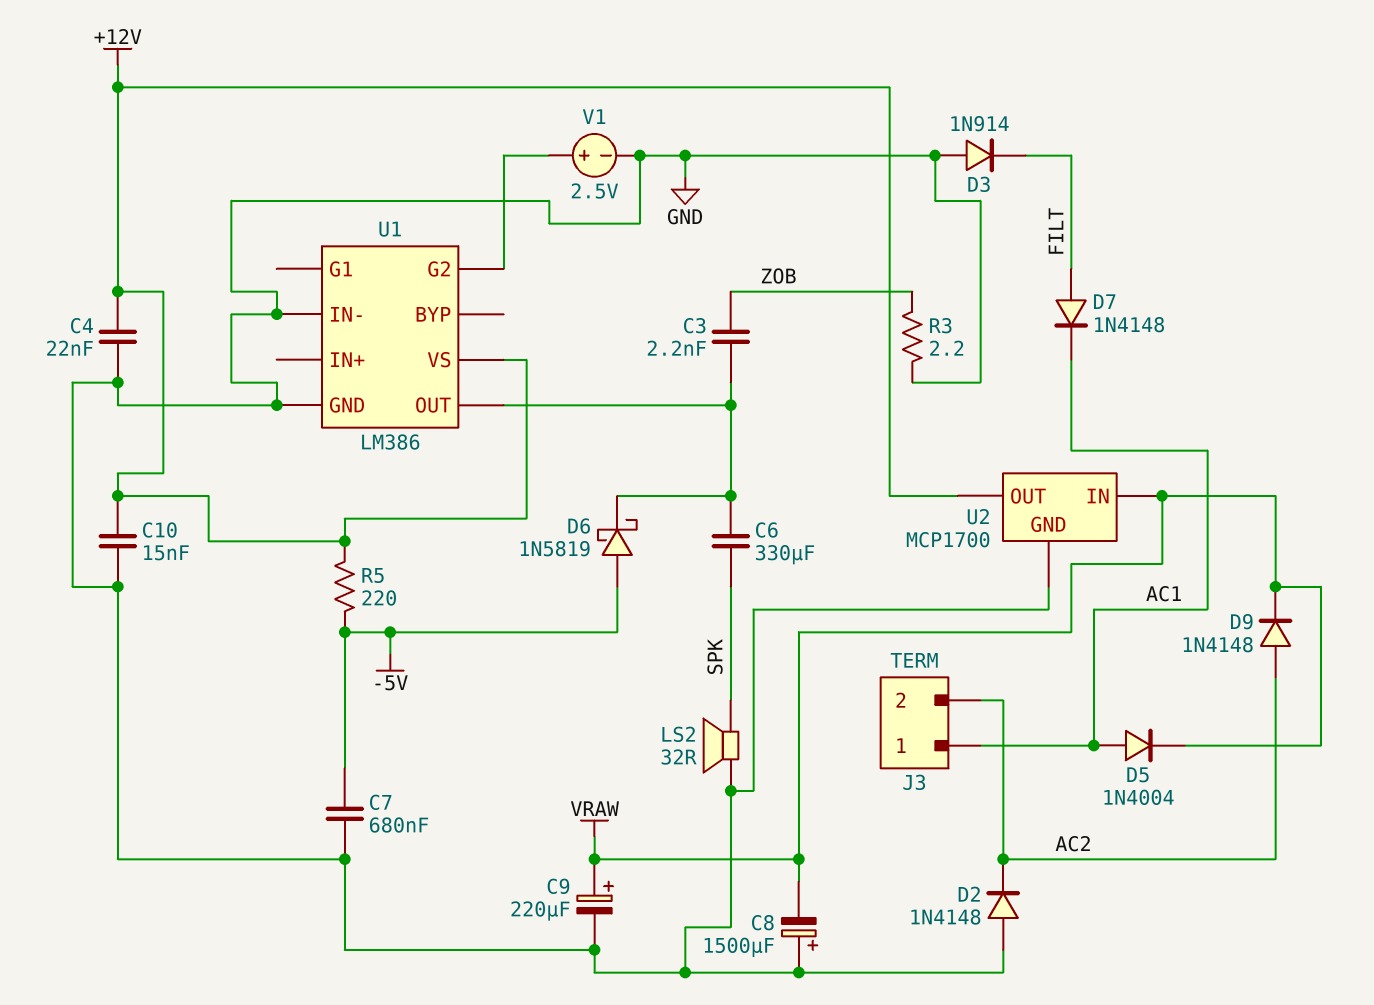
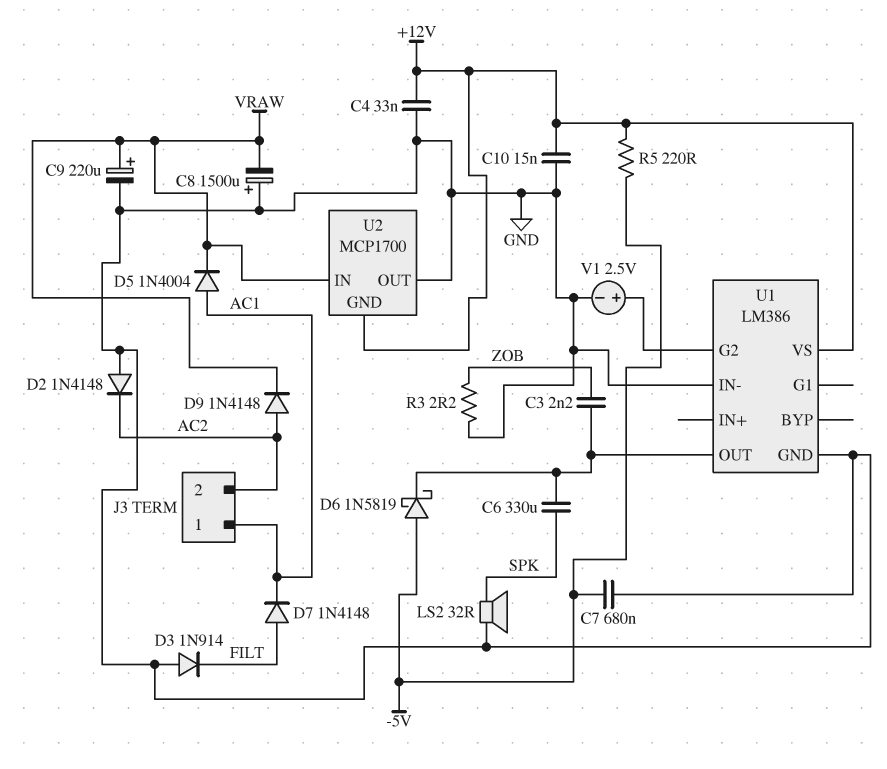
C4: 22nF (+12V, GND) -> 33nF (+12V, GND)
U2 pin GND: GND -> +12V
U2 pin OUT: +12V -> GND

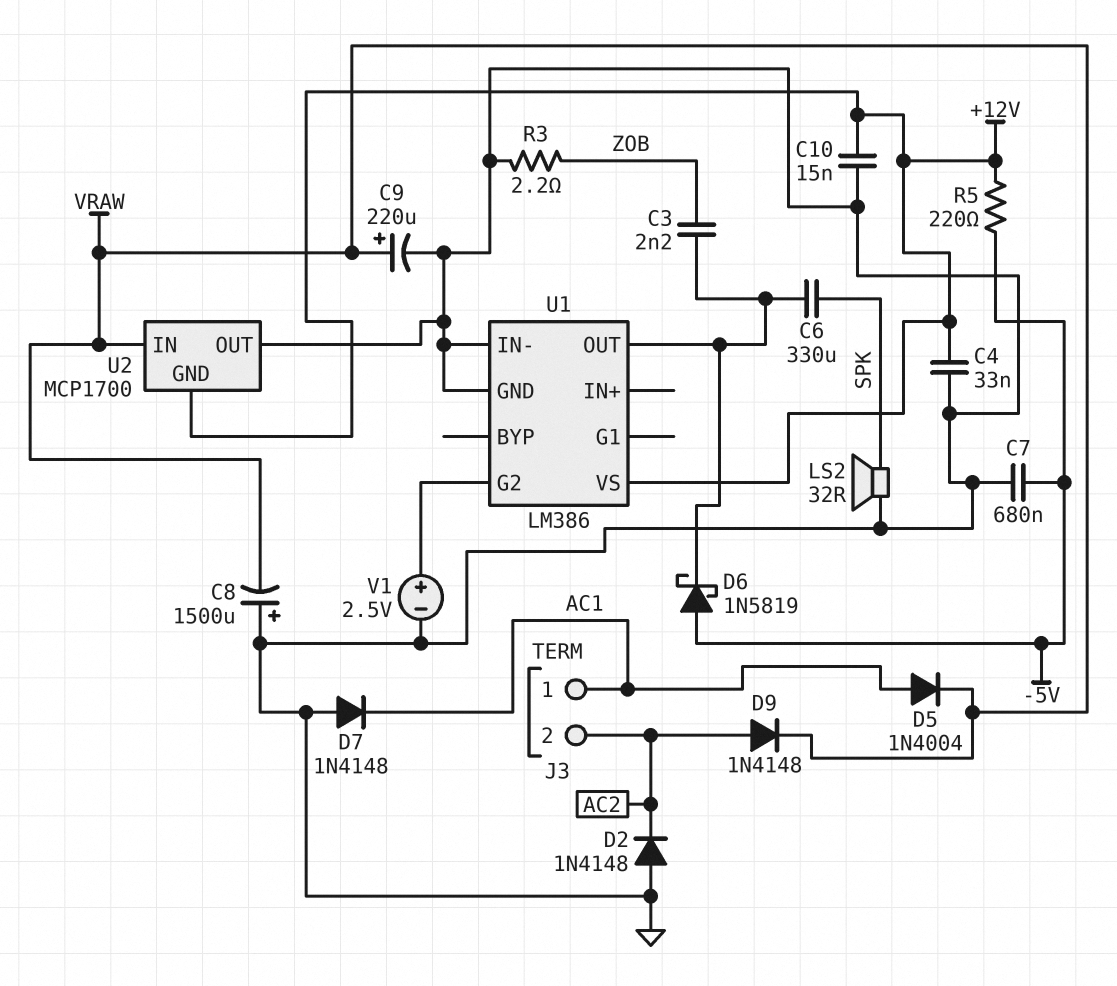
D3: diode 1N914 (A GND, K FILT) -> none
D7: diode 1N4148 (A FILT, K AC1) -> diode 1N4148 (A GND, K AC1)

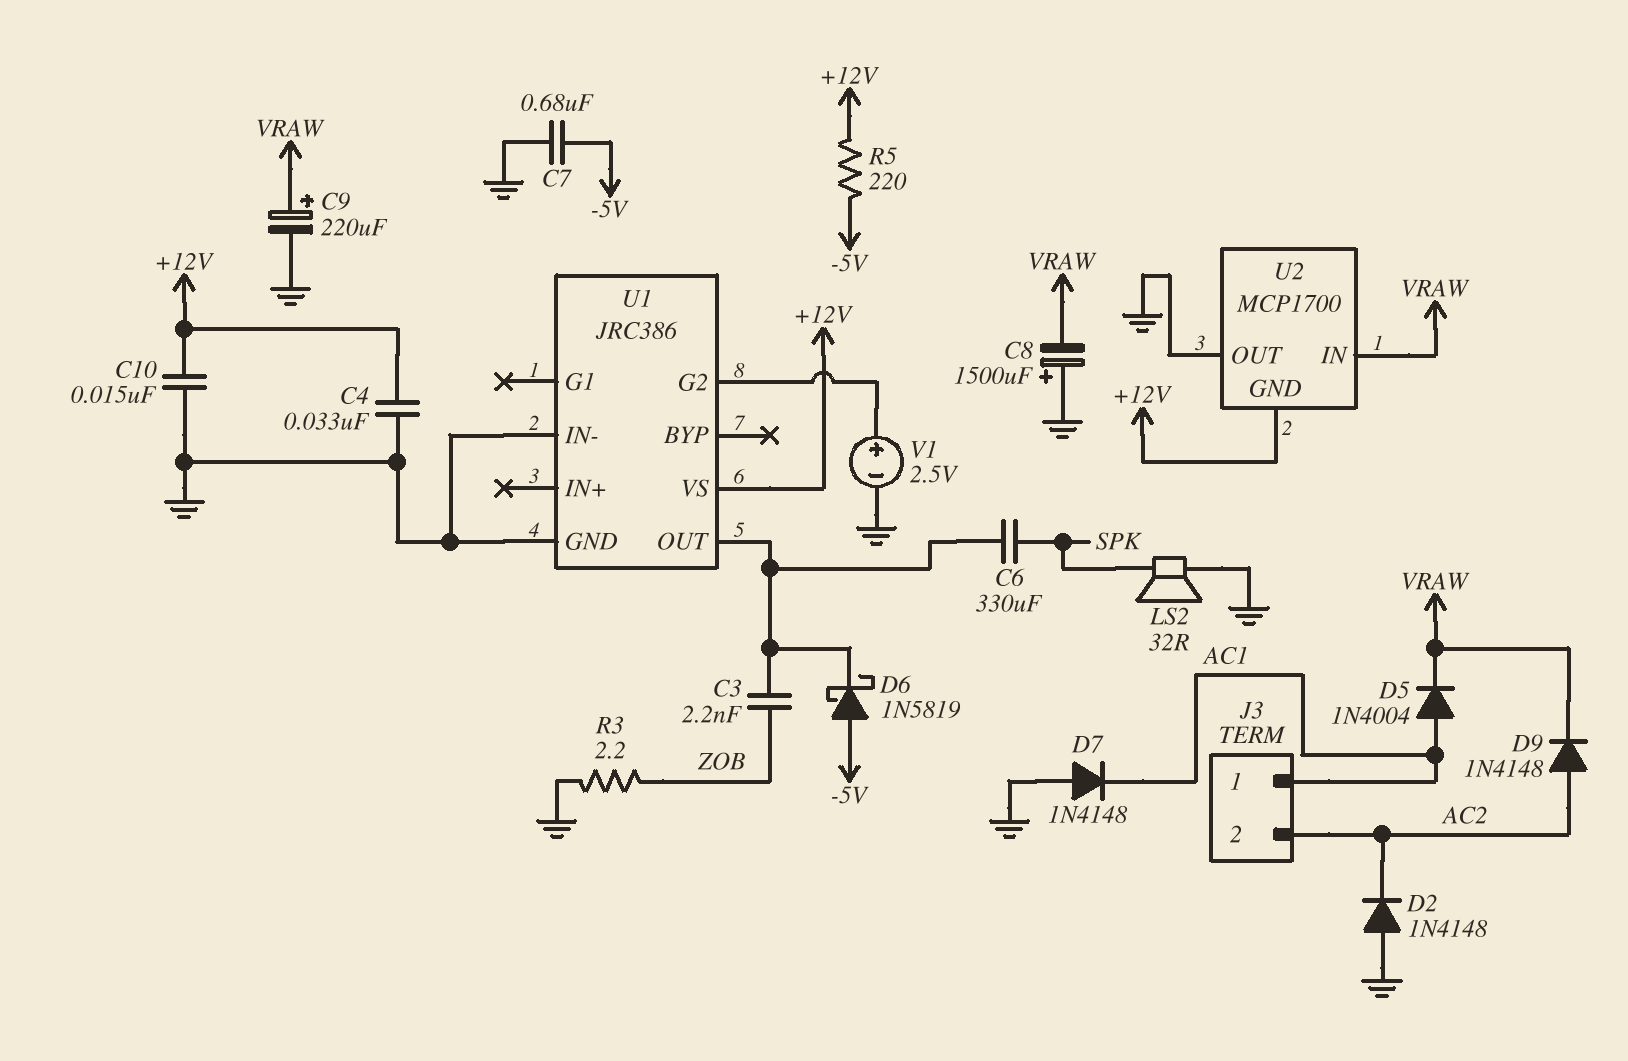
U1: LM386 -> JRC386

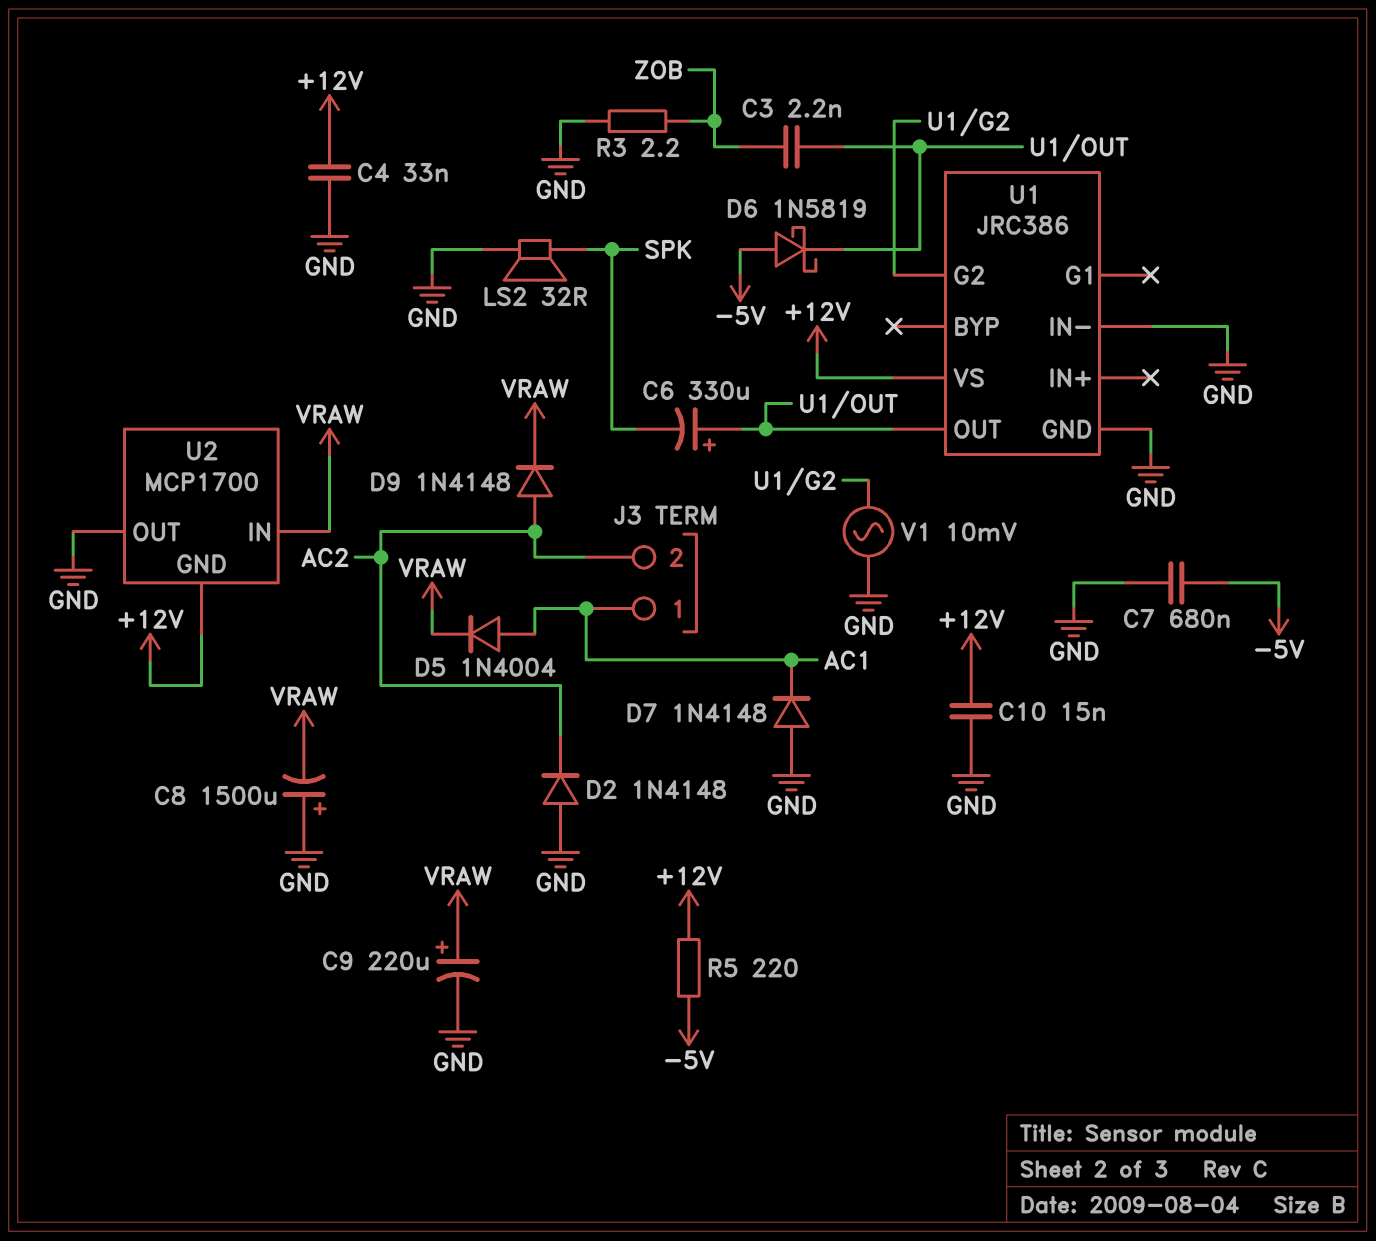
C6: 330uF (SPK, U1/OUT) -> 330uF (plus U1/OUT, minus SPK)
V1: 2.5V (plus U1/G2, minus GND) -> AC 10mV (GND, U1/G2)

